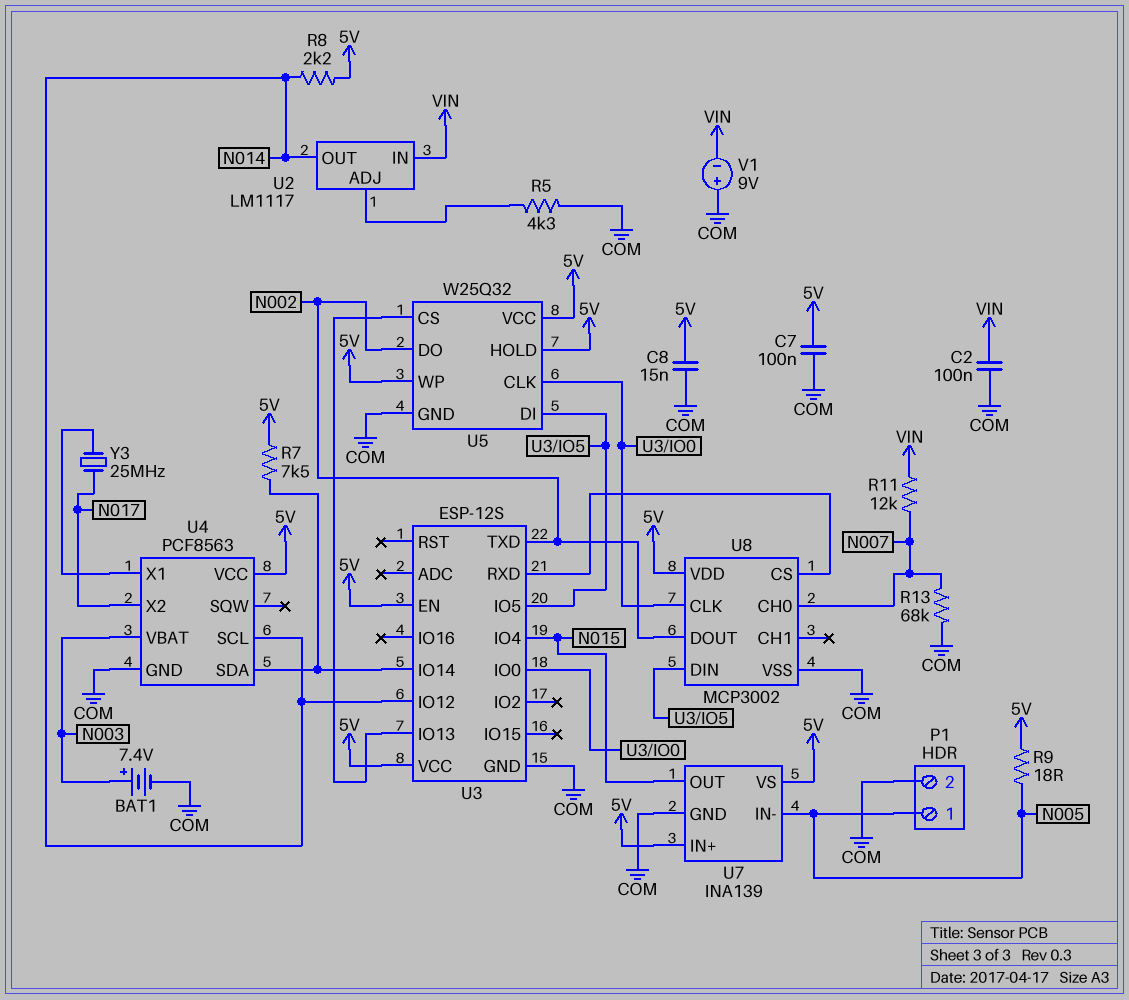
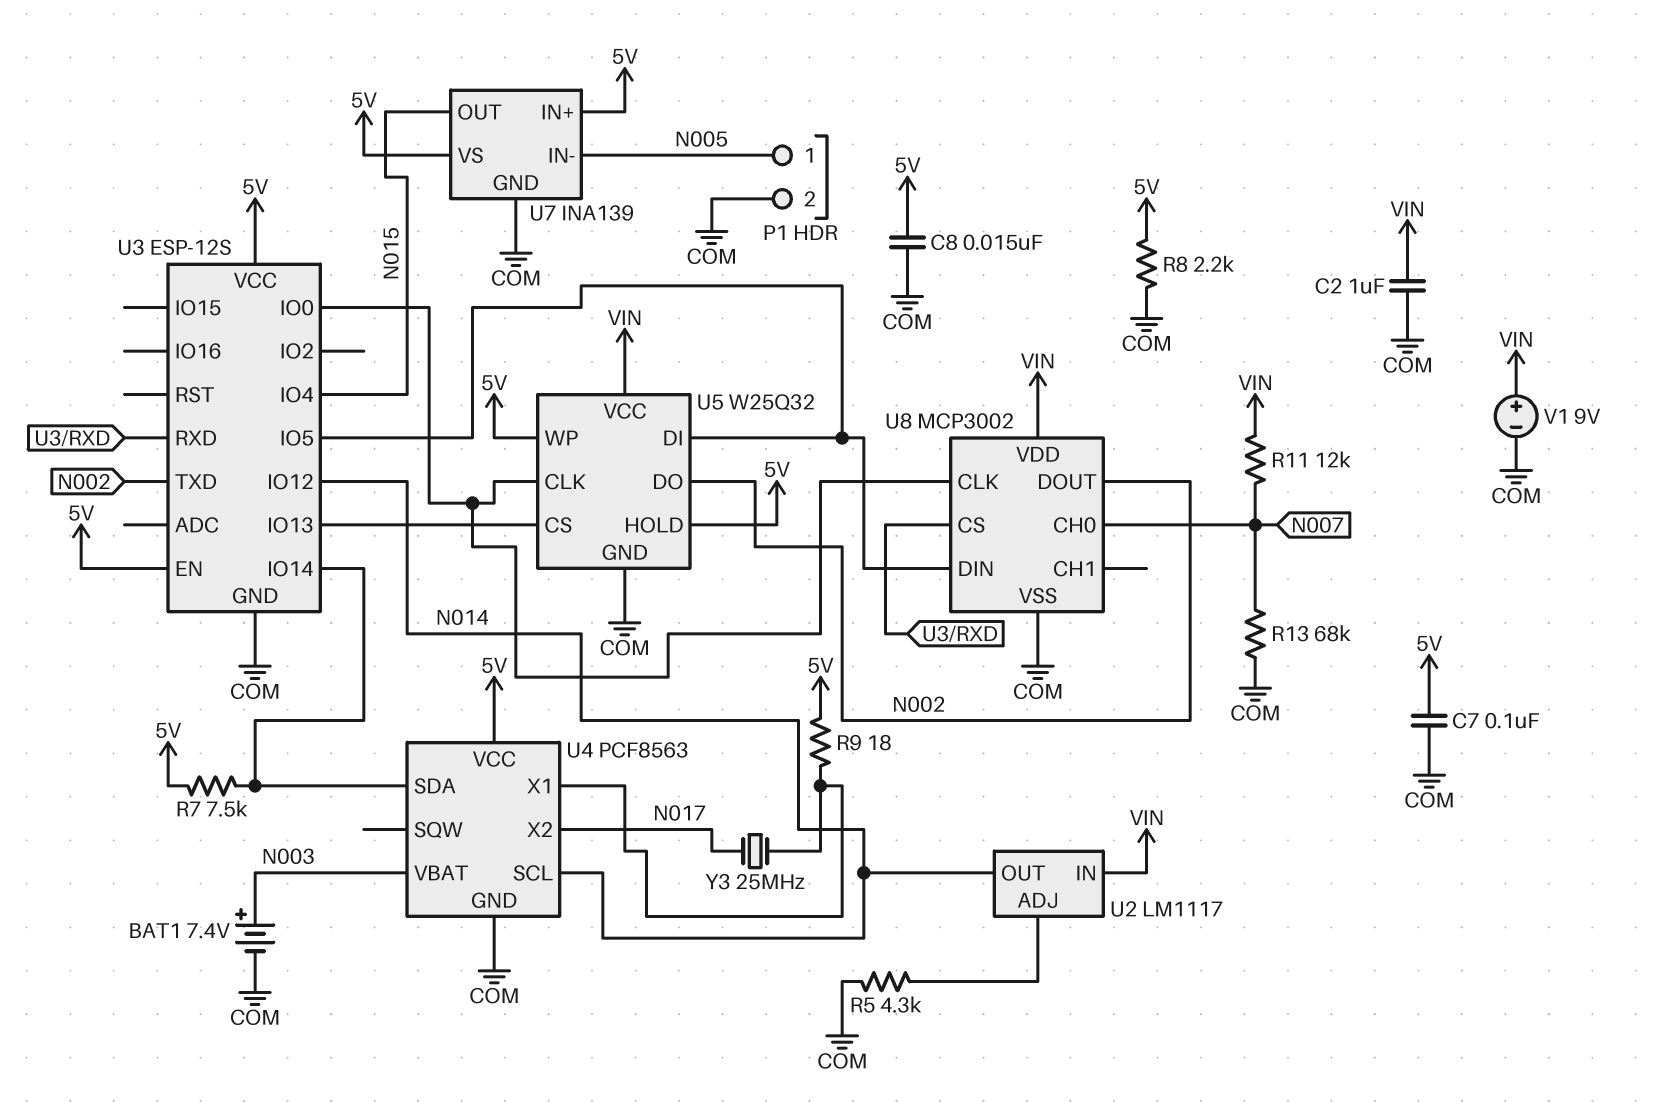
C2: 100nF (COM, VIN) -> 1uF (COM, VIN)
R8: 2.2k (5V, N014) -> 2.2k (5V, COM)
R9: 18 (5V, N005) -> 18 (5V, U4/X1)
U5 pin VCC: 5V -> VIN
U8 pin VDD: 5V -> VIN
V1: 9V (plus COM, minus VIN) -> 9V (plus VIN, minus COM)

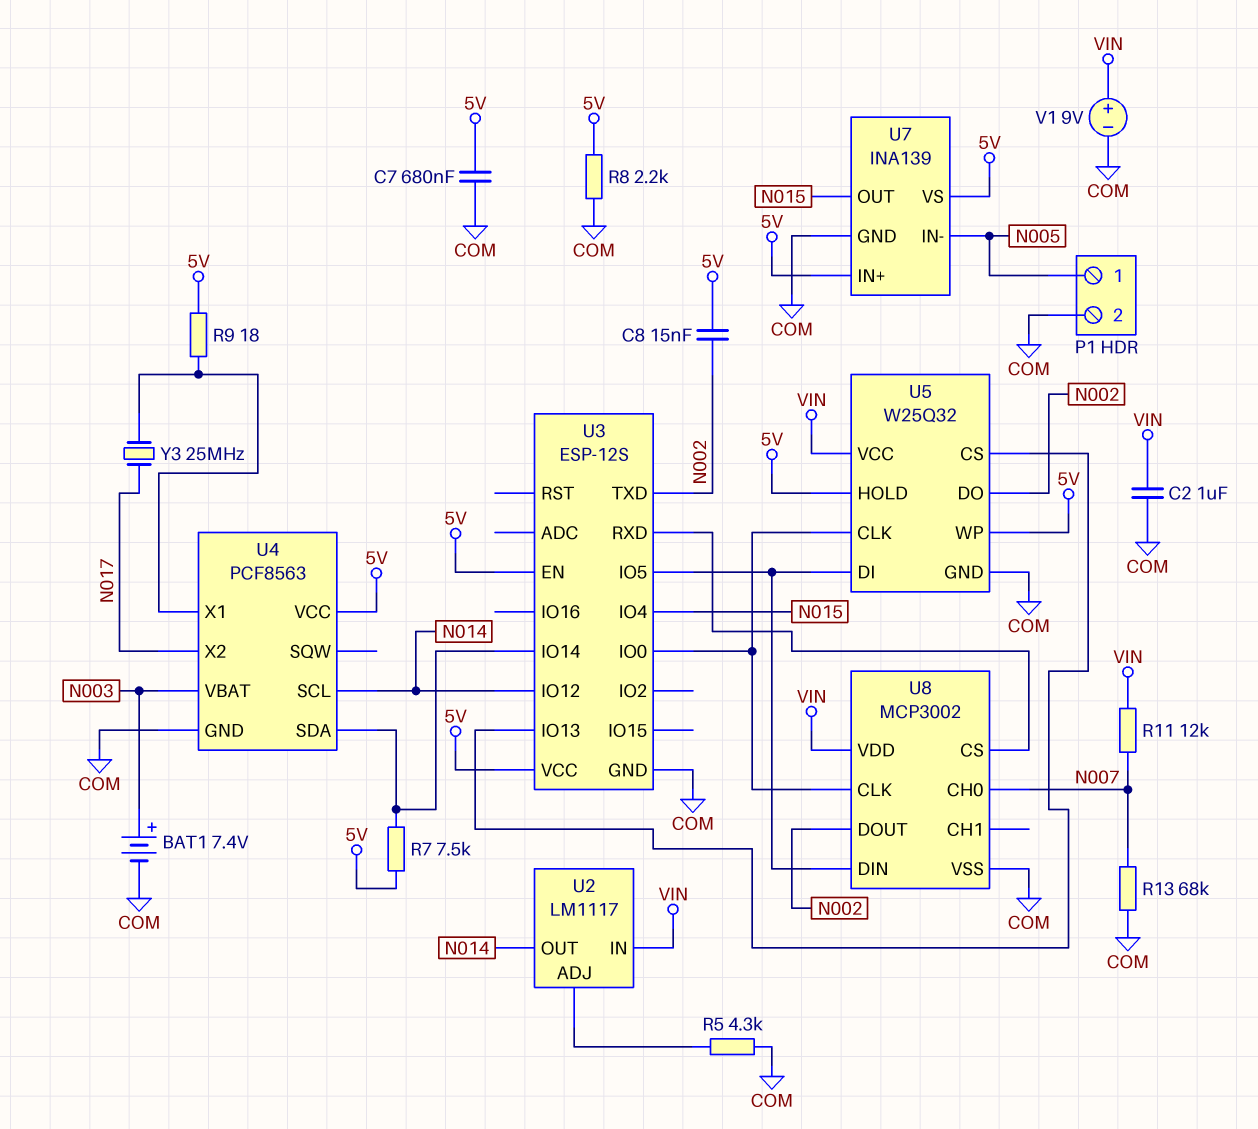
C7: 100nF (5V, COM) -> 680nF (5V, COM)
C8: 15nF (5V, COM) -> 15nF (5V, N002)

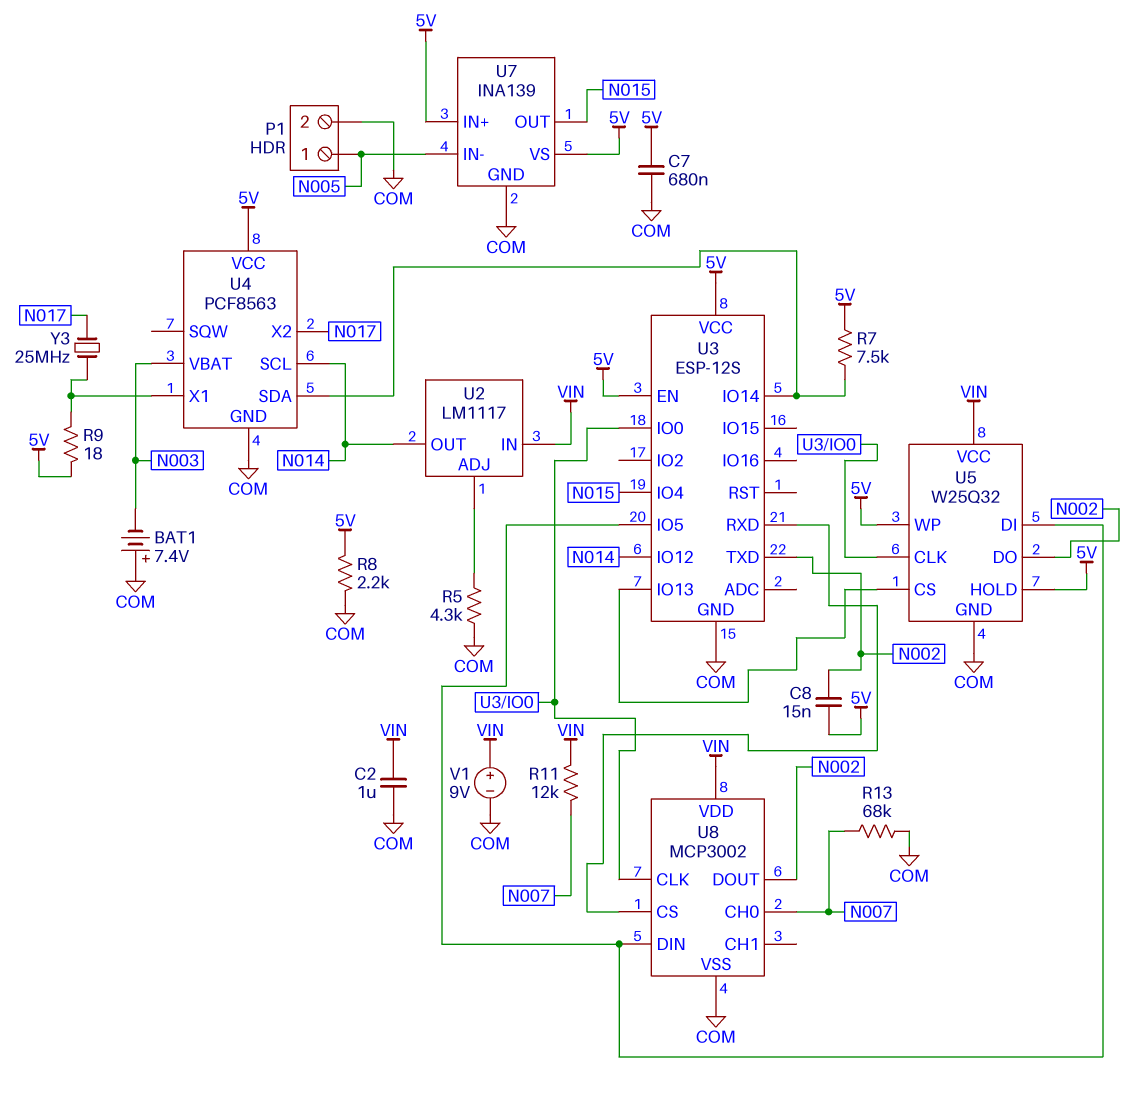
BAT1: 7.4V (plus N003, minus COM) -> 7.4V (plus COM, minus N003)

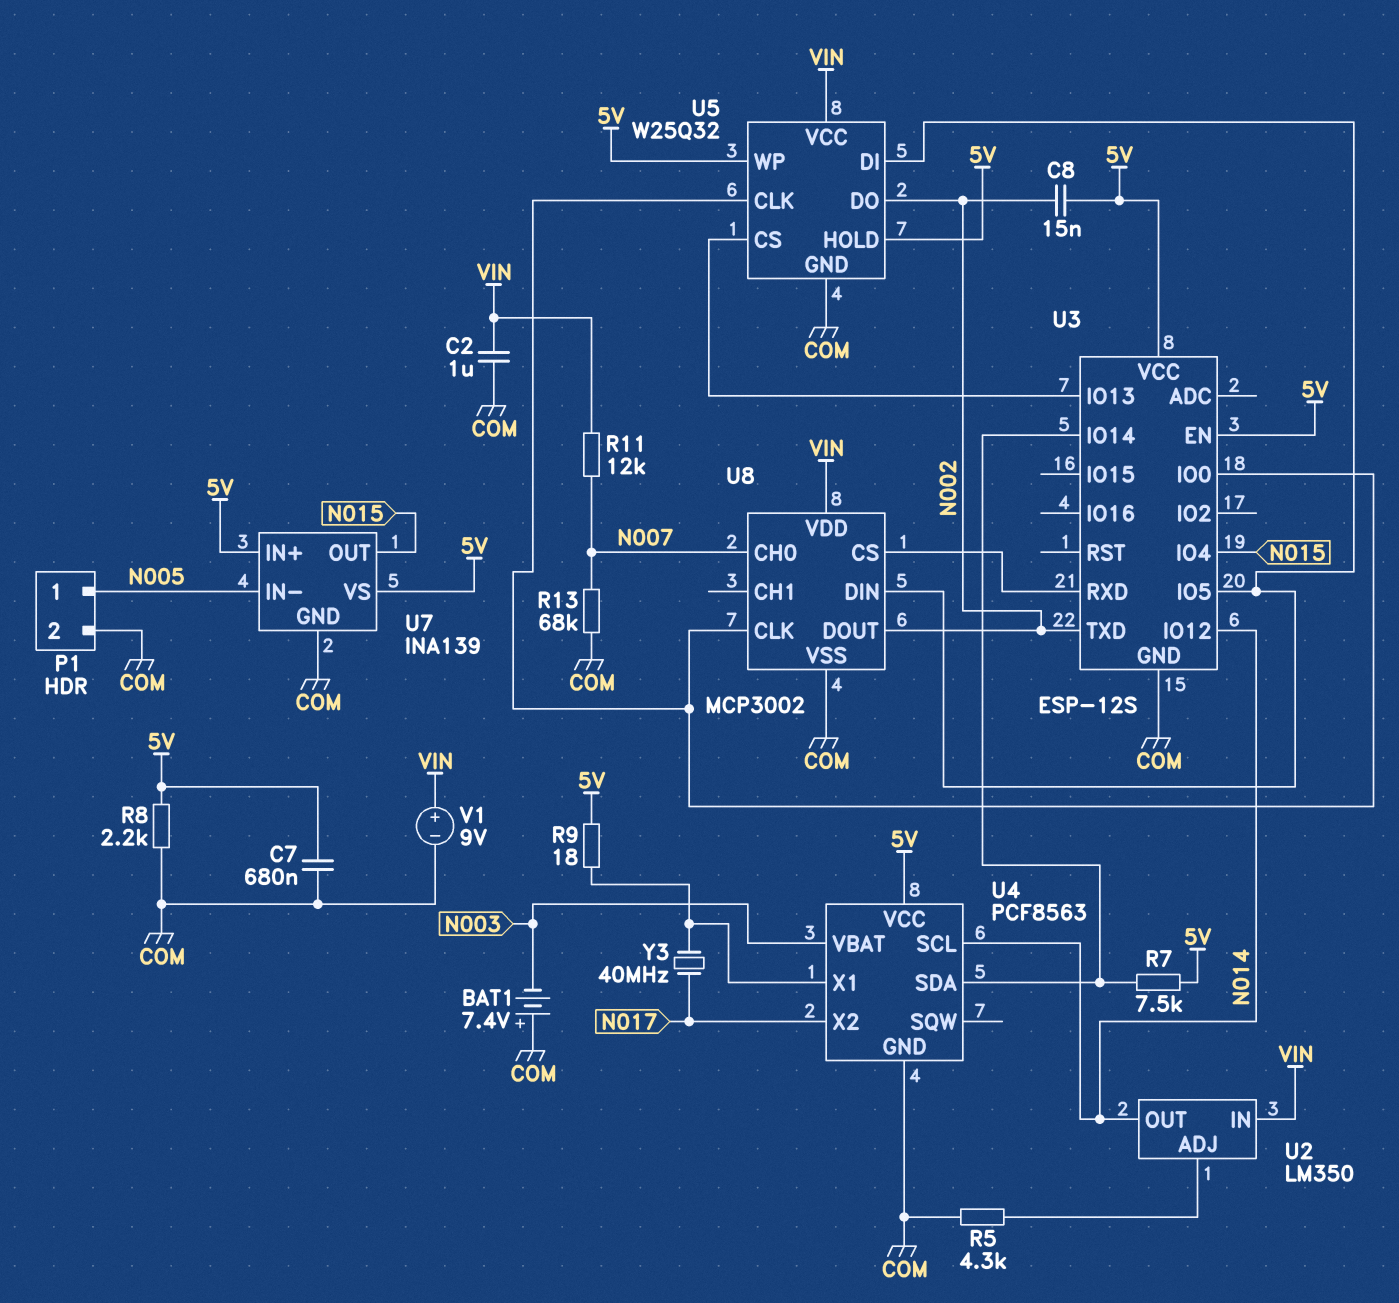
U2: LM1117 -> LM350
Y3: 25MHz (N017, U4/X1) -> 40MHz (N017, U4/X1)

